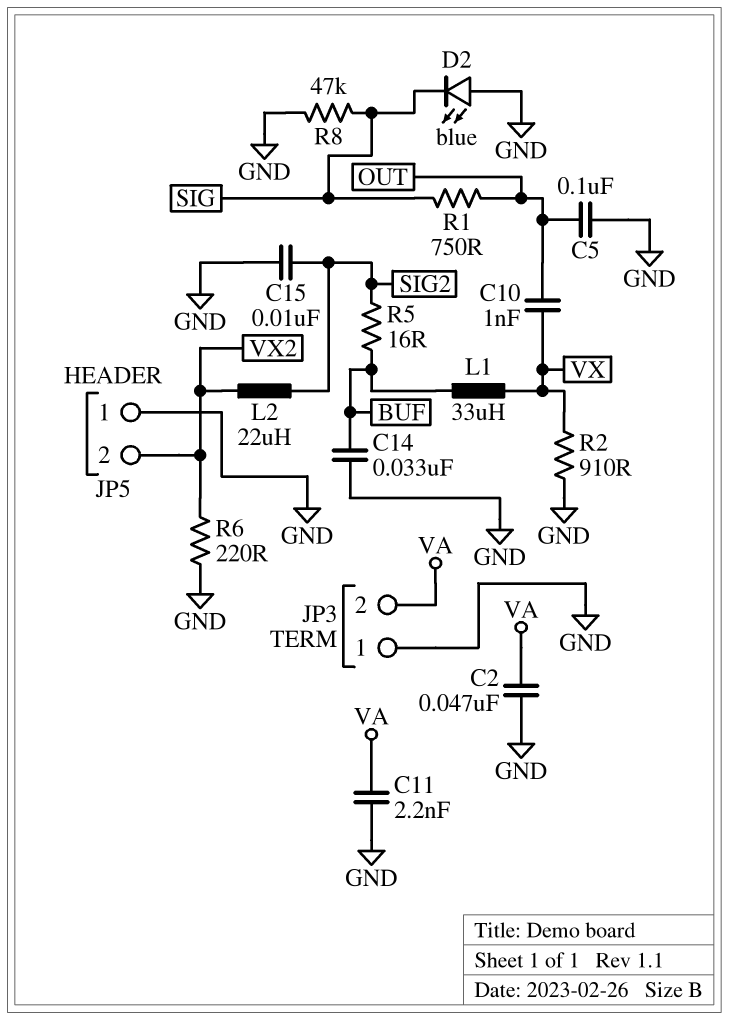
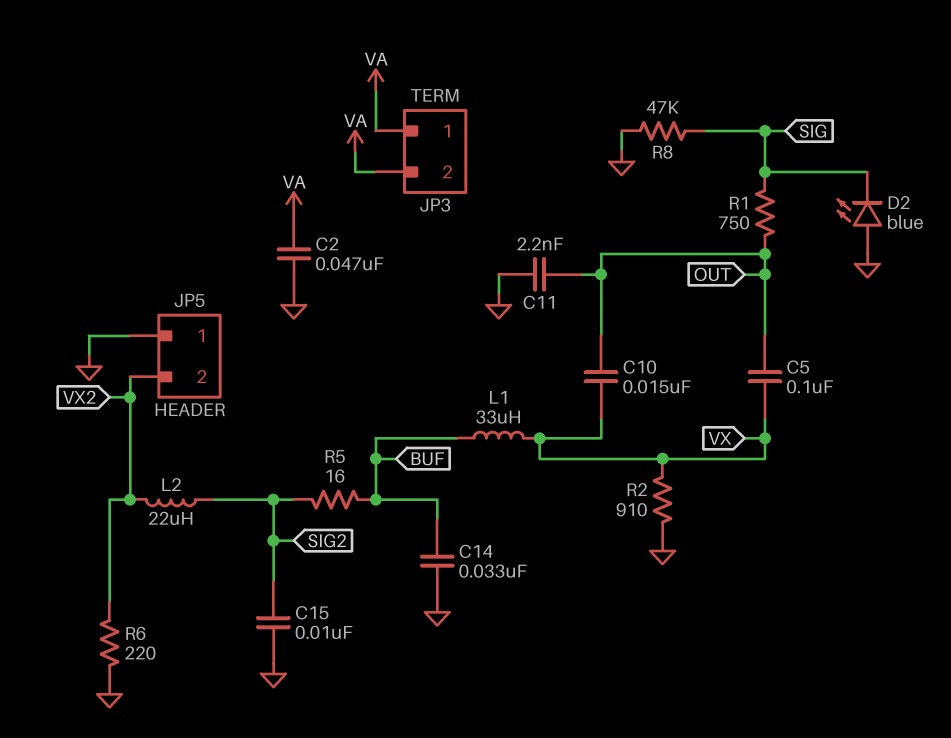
C5: 100nF (GND, OUT) -> 100nF (OUT, VX)
C10: 1nF (OUT, VX) -> 15nF (OUT, VX)
C11: 2.2nF (GND, VA) -> 2.2nF (GND, OUT)
JP3 pin 1: GND -> VA

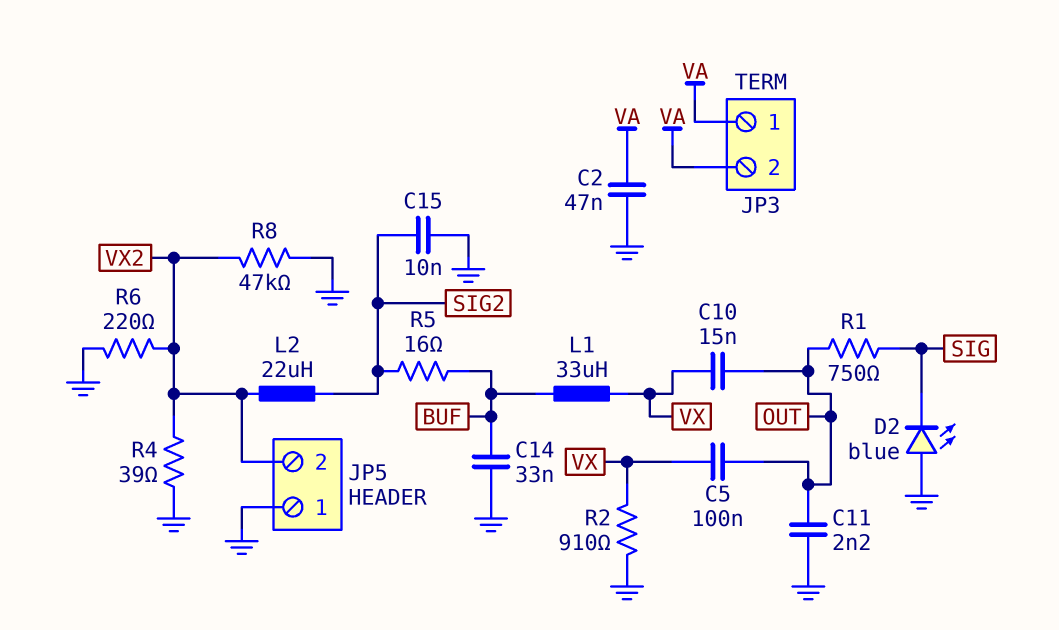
R4: none -> 39 (GND, VX2)
R8: 47k (GND, SIG) -> 47k (GND, VX2)

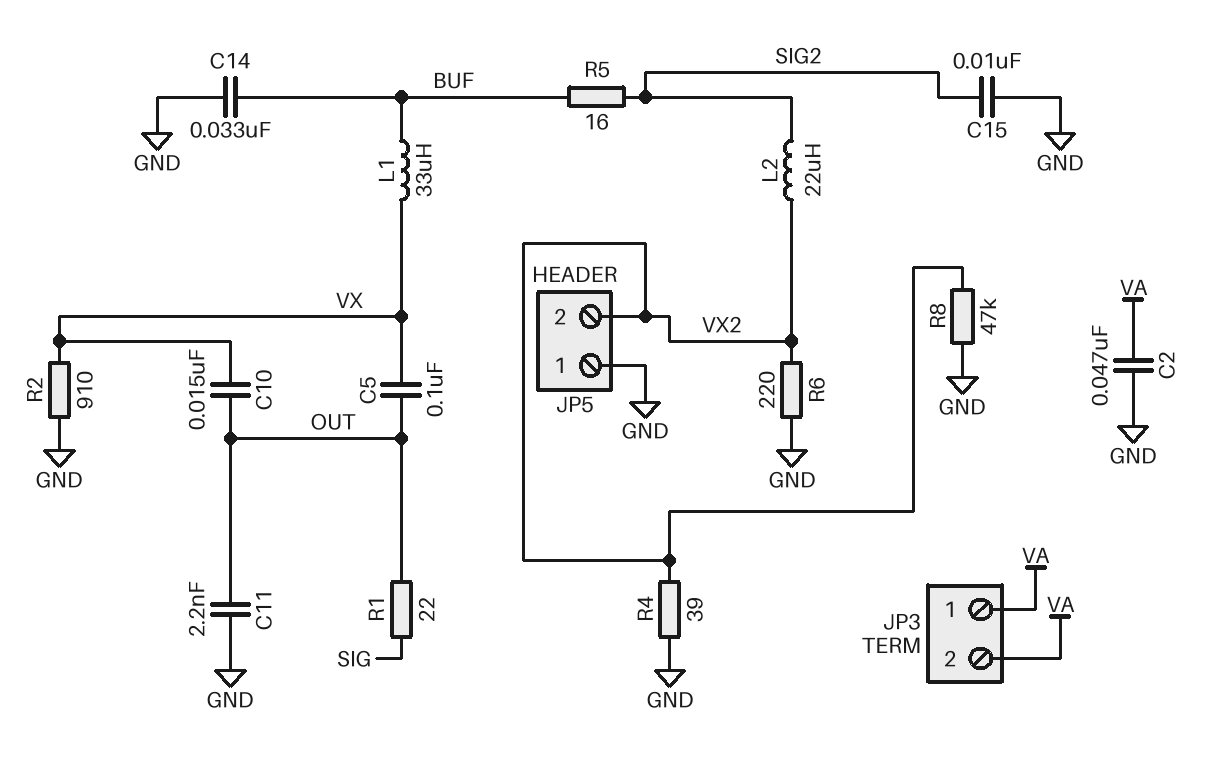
D2: LED blue (A GND, K SIG) -> none
R1: 750 (OUT, SIG) -> 22 (OUT, SIG)

